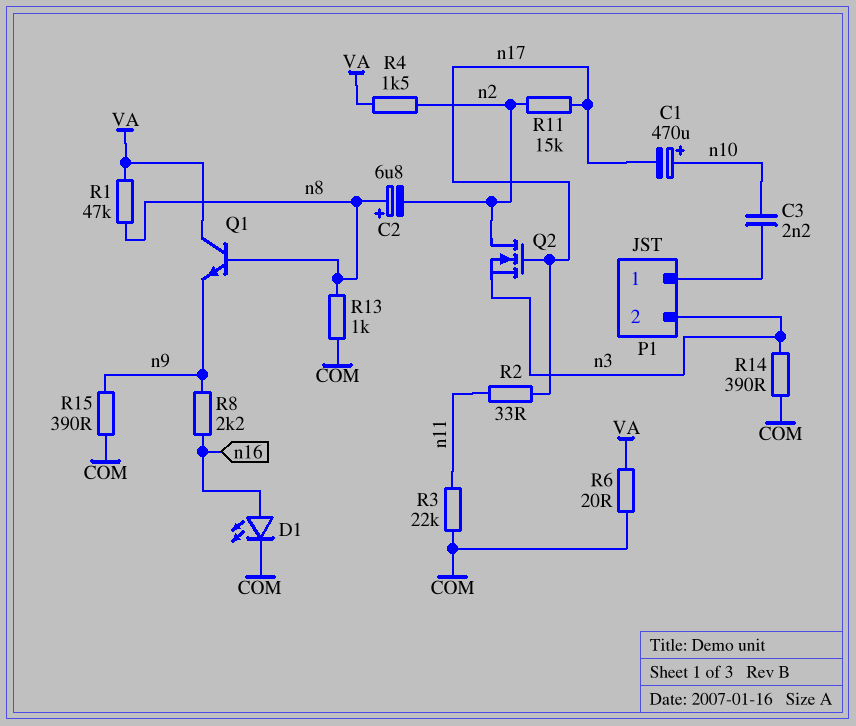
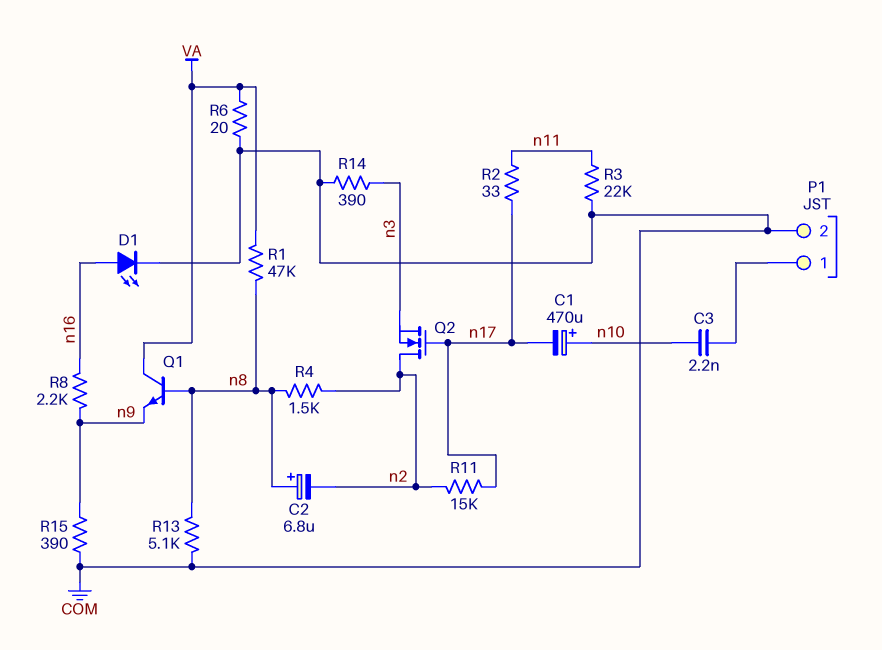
P1 pin 2: n3 -> COM
R4: 1.5k (VA, n2) -> 1.5k (n2, n8)
R13: 1k (COM, n8) -> 5.1k (COM, n8)

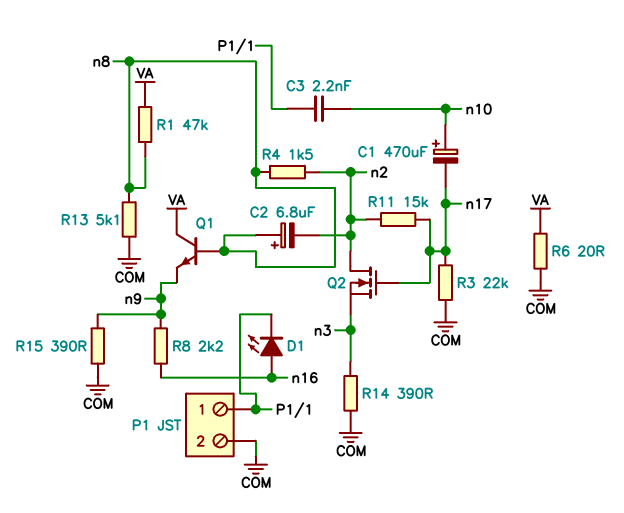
D1: LED (A n16, K COM) -> LED (A n16, K P1/1)
R2: 33 (n11, n17) -> none
R3: 22k (COM, n11) -> 22k (COM, n17)

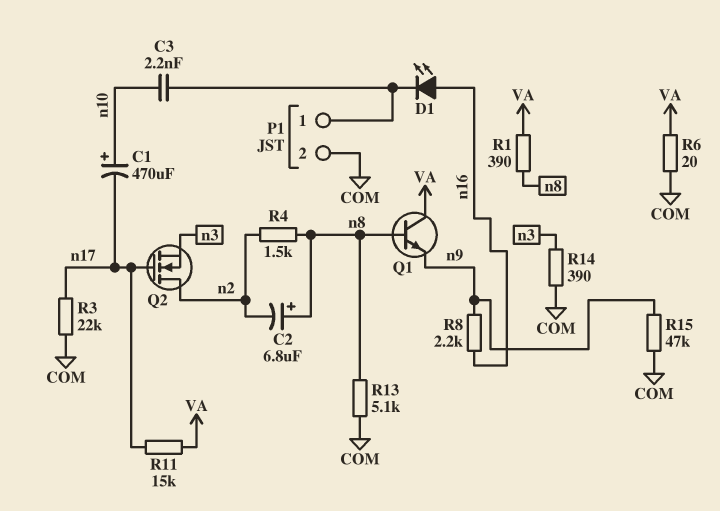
R1: 47k (VA, n8) -> 390 (VA, n8)
R11: 15k (n2, n17) -> 15k (VA, n17)
R15: 390 (COM, n9) -> 47k (COM, n9)

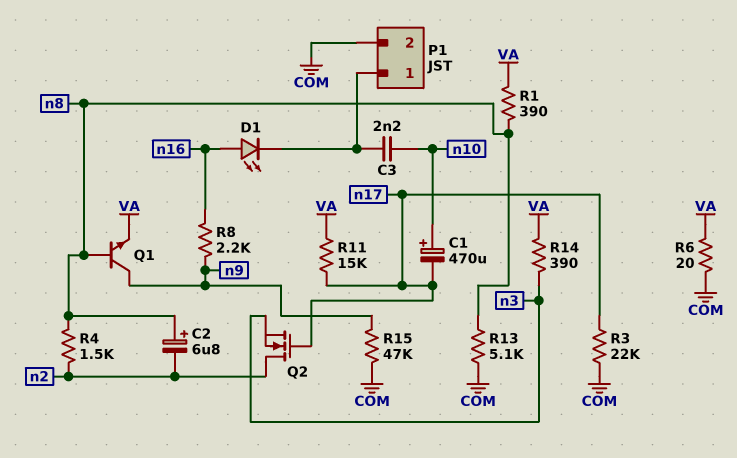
Q1: NPN (B n8, C VA, E n9) -> NPN (B n8, C n9, E VA)
R14: 390 (COM, n3) -> 390 (VA, n3)

